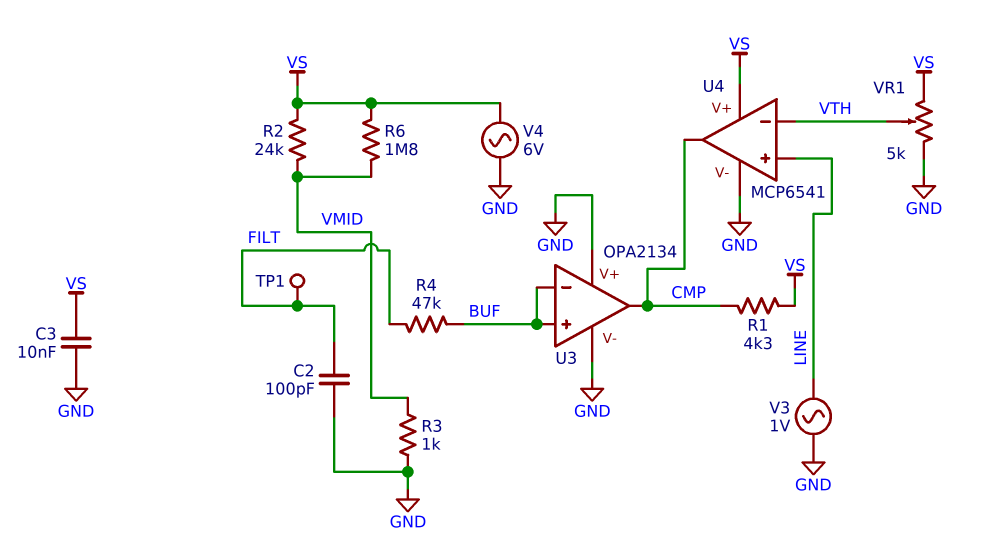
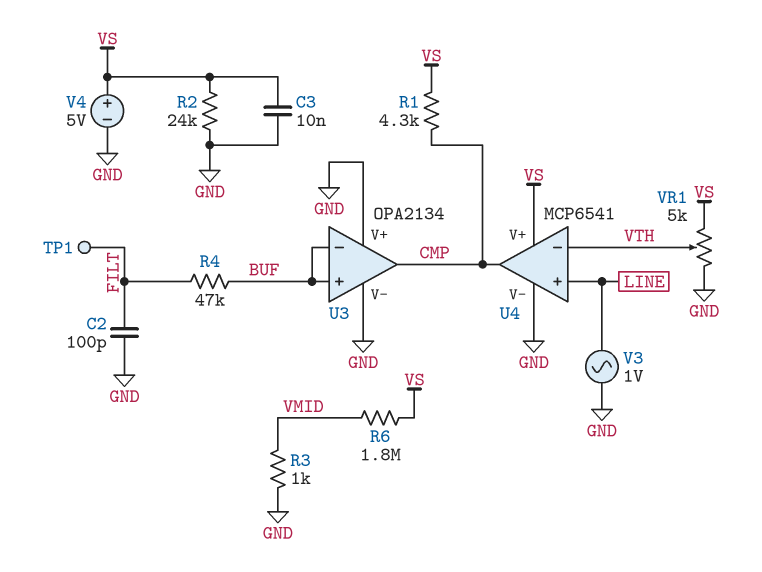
R2: 24k (VMID, VS) -> 24k (GND, VS)
V4: AC 6V (GND, VS) -> 5V (plus VS, minus GND)

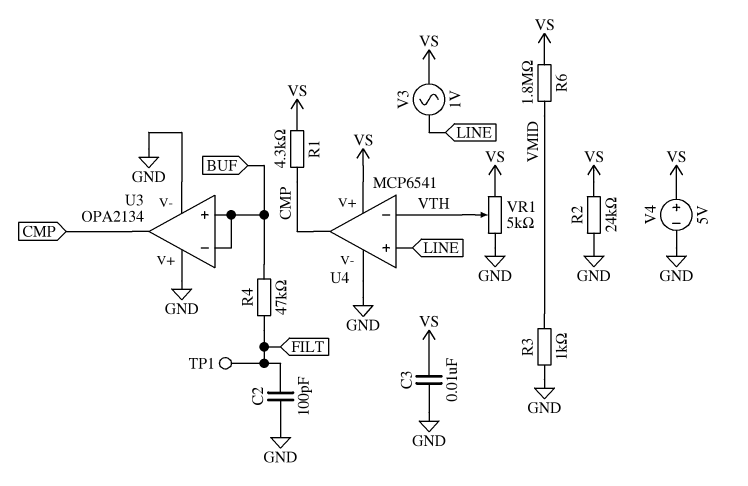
V3: AC 1V (GND, LINE) -> AC 1V (LINE, VS)

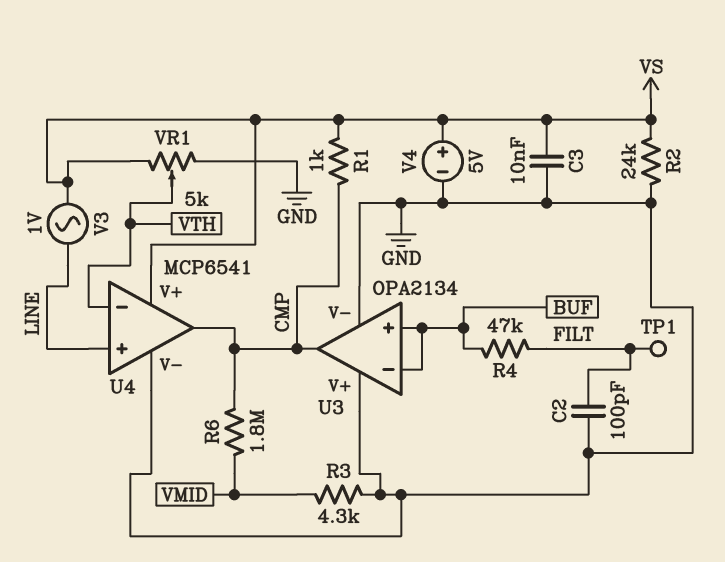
R1: 4.3k (CMP, VS) -> 1k (CMP, VS)
R3: 1k (GND, VMID) -> 4.3k (GND, VMID)
R6: 1.8M (VMID, VS) -> 1.8M (CMP, VMID)

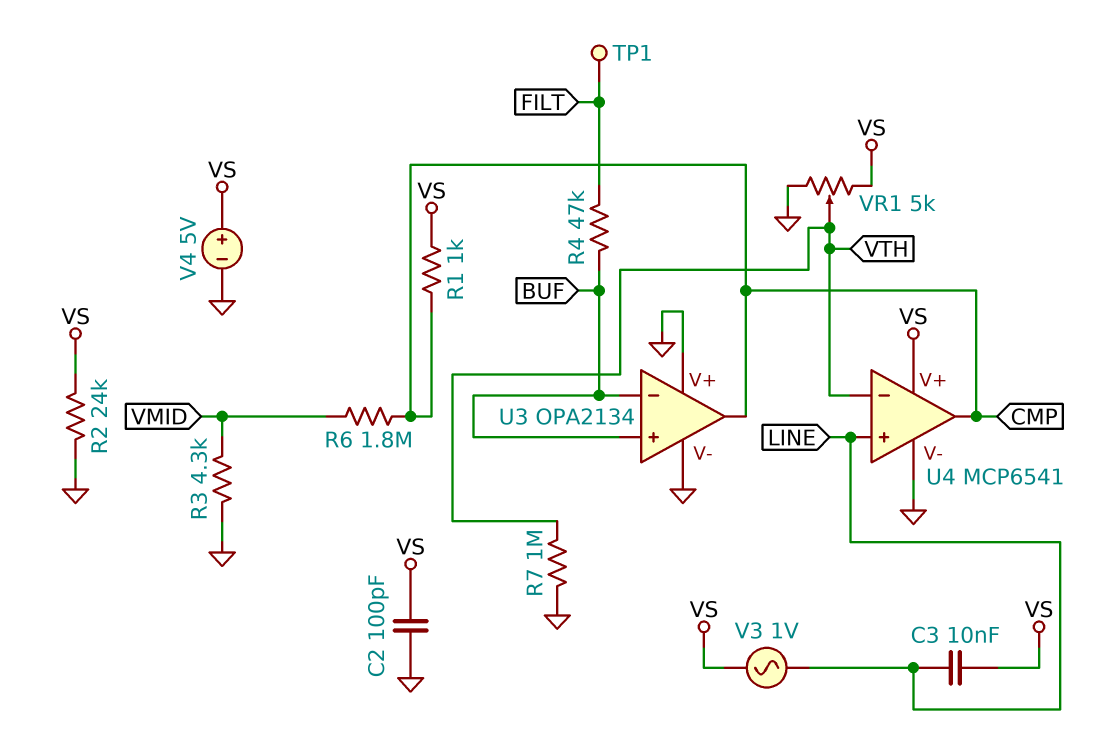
C2: 100pF (FILT, GND) -> 100pF (GND, VS)
C3: 10nF (GND, VS) -> 10nF (LINE, VS)
R7: none -> 1M (GND, VTH)

